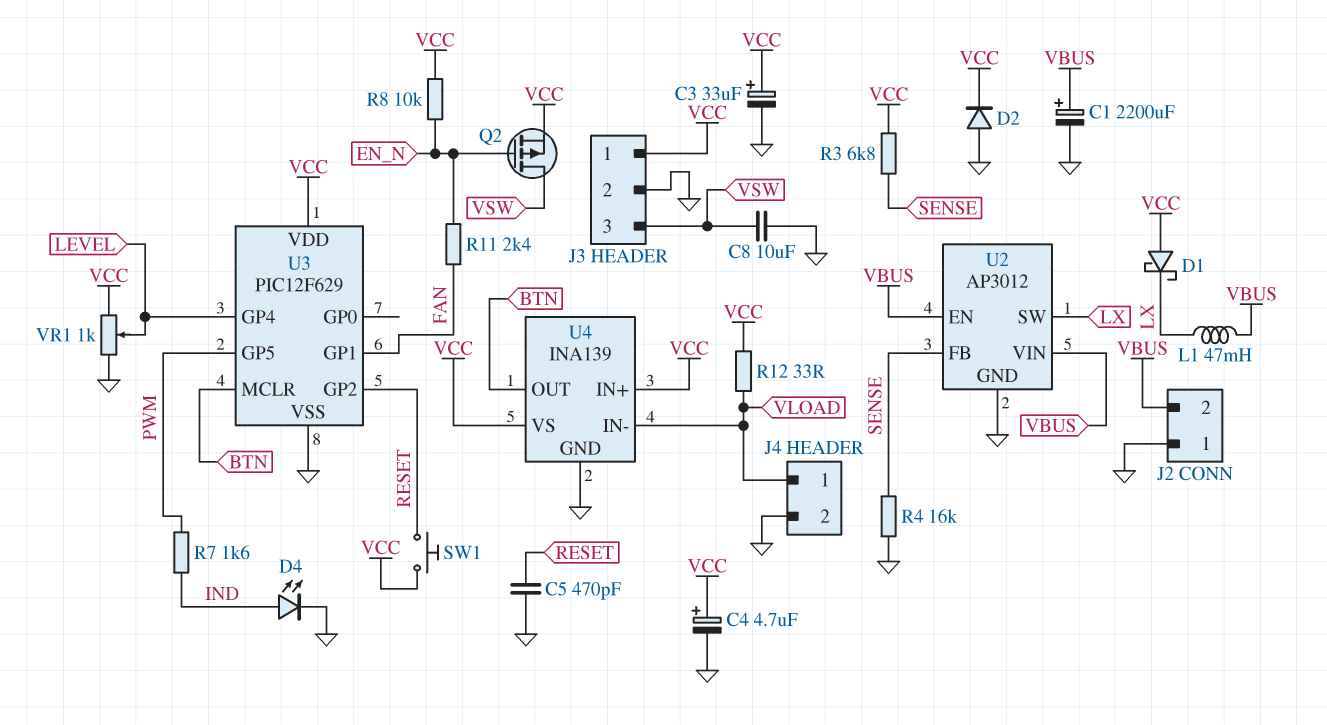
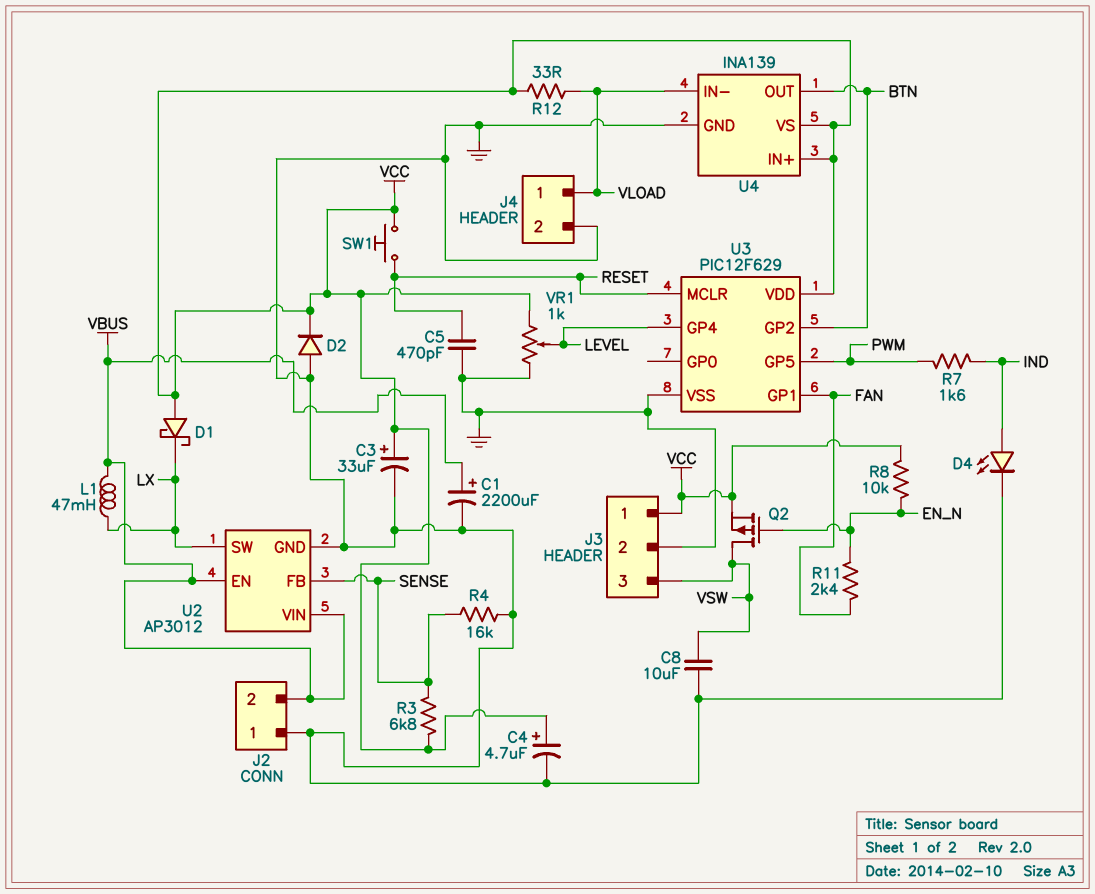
U3 pin GP2: RESET -> BTN
U3 pin MCLR: BTN -> RESET

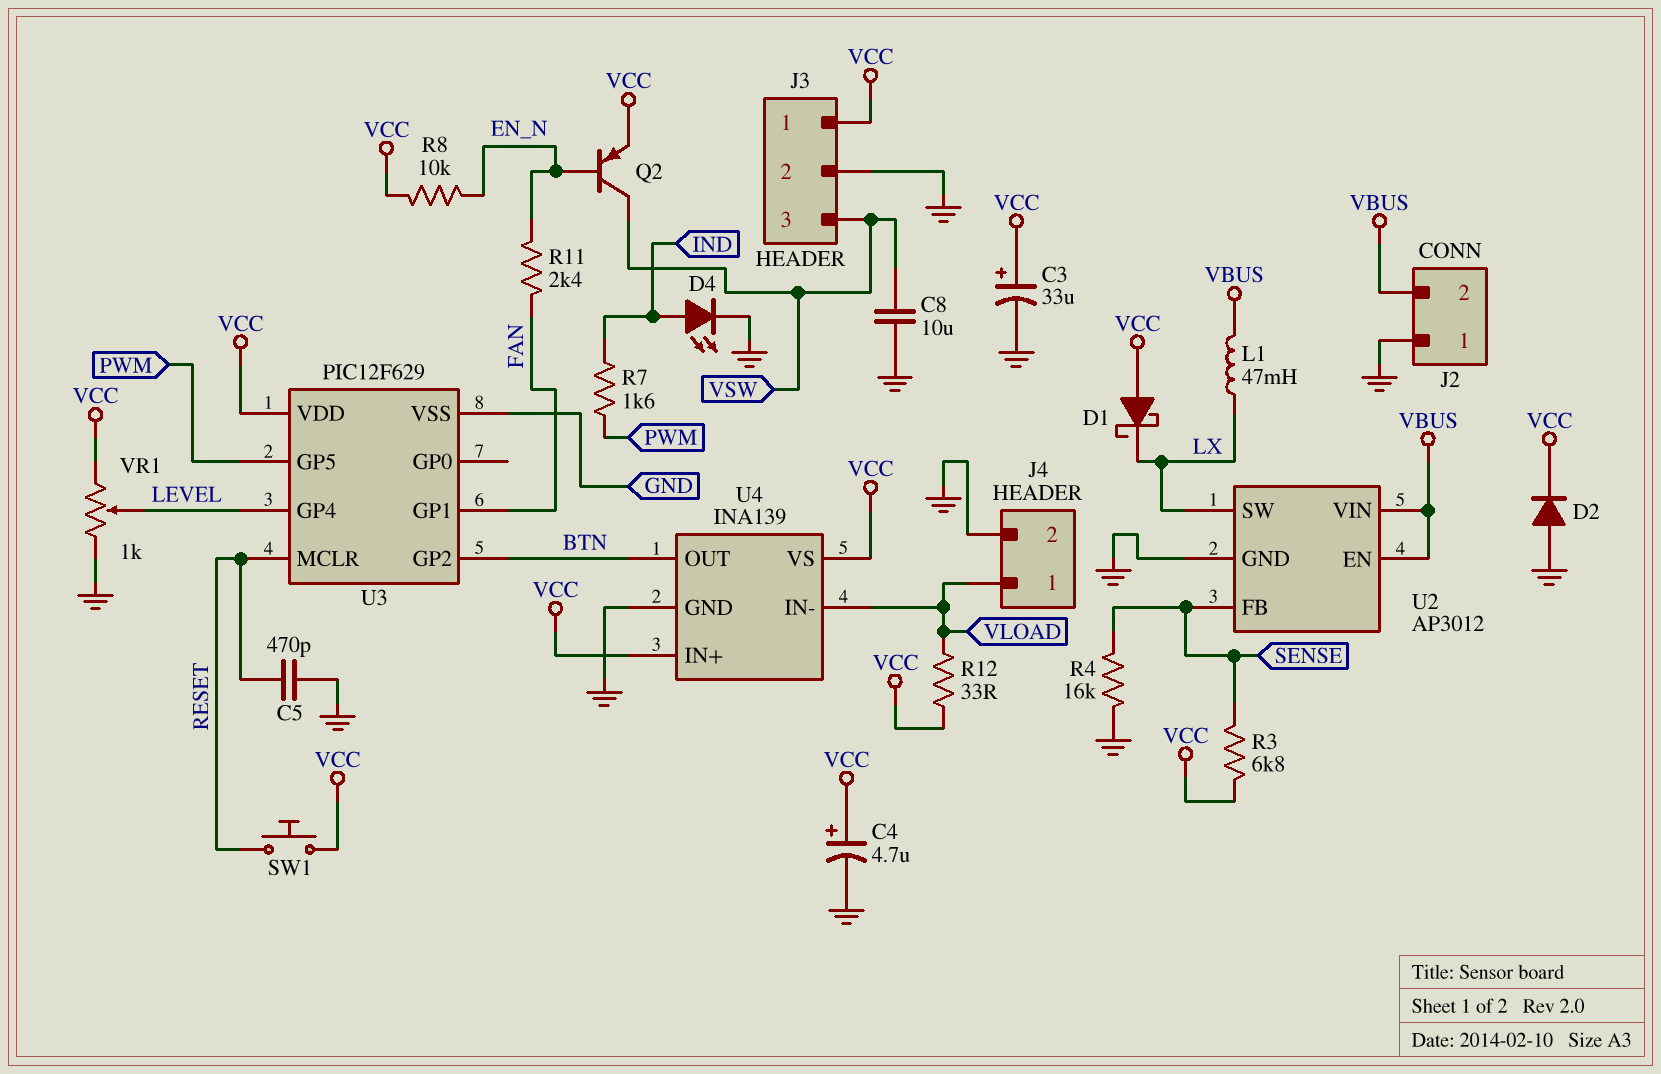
C1: 2200uF (plus VBUS, minus GND) -> none
Q2: PMOS (G EN_N, D VSW, S VCC) -> PNP (B EN_N, C VSW, E VCC)

